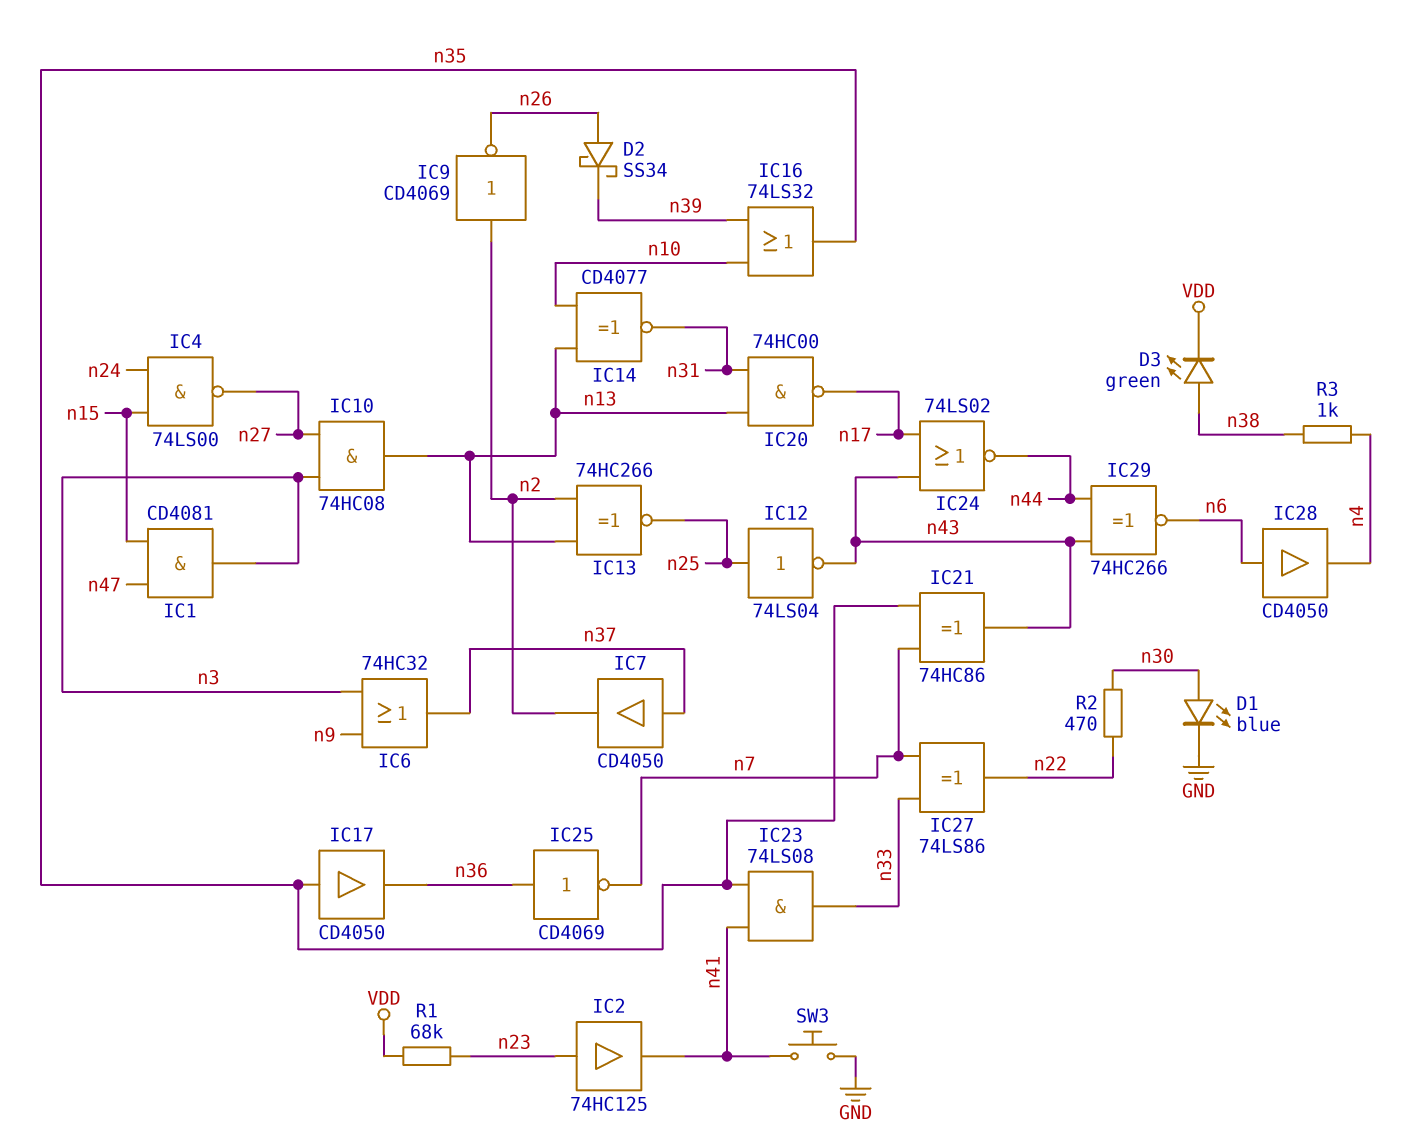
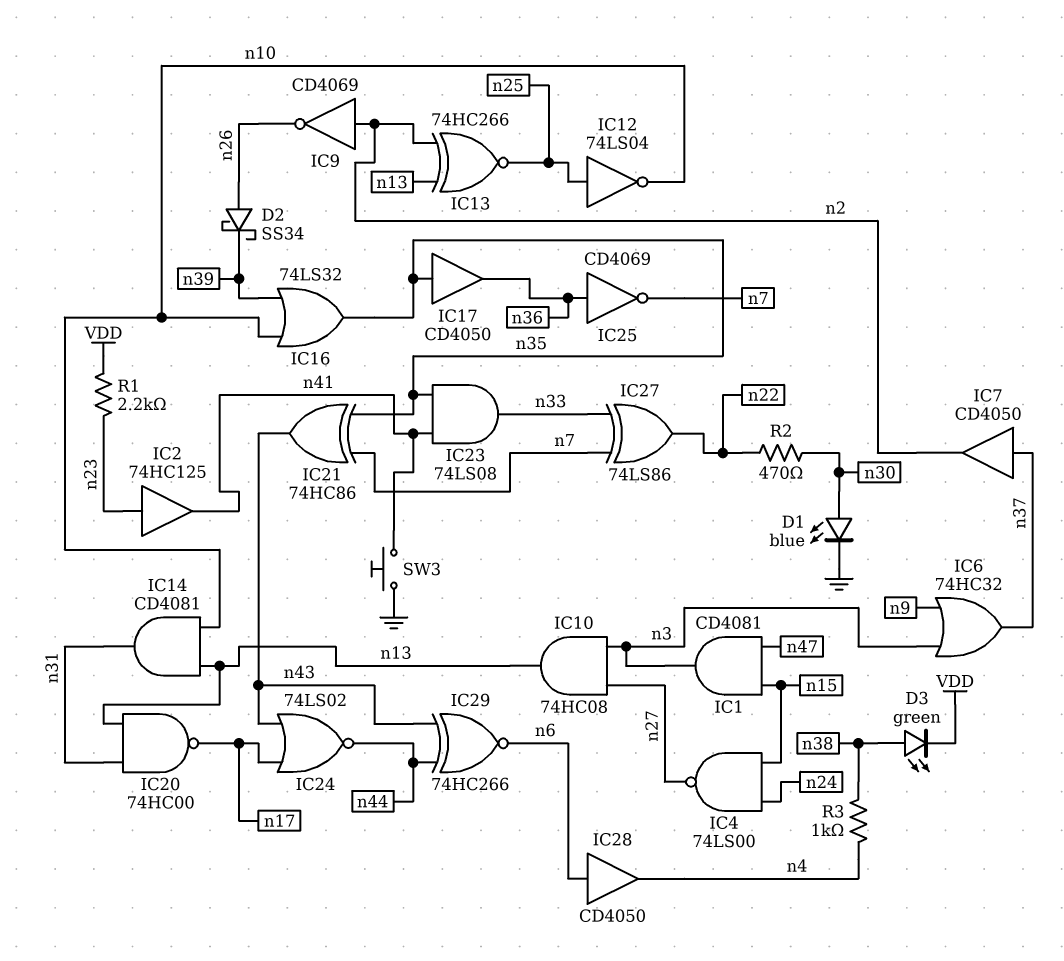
IC12: NOT 74LS04 (in n25, out n43) -> NOT 74LS04 (in n25, out n10)
IC14: XNOR CD4077 (in n10, in n13, out n31) -> AND CD4081 (in n10, in n13, out n31)
R1: 68k (VDD, n23) -> 2.2k (VDD, n23)

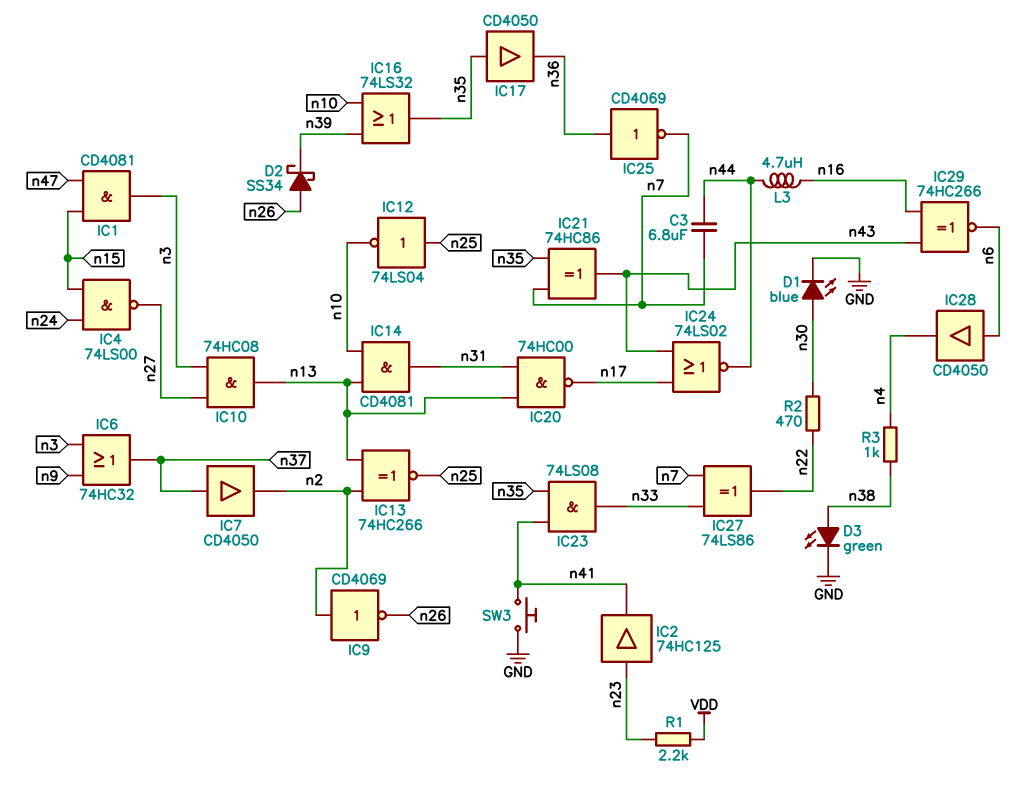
C3: none -> 6.8uF (n7, n44)
D3: LED green (A n38, K VDD) -> LED green (A n38, K GND)
IC29: XNOR 74HC266 (in n43, in n44, out n6) -> XNOR 74HC266 (in n16, in n43, out n6)
L3: none -> 4.7uH (n16, n44)

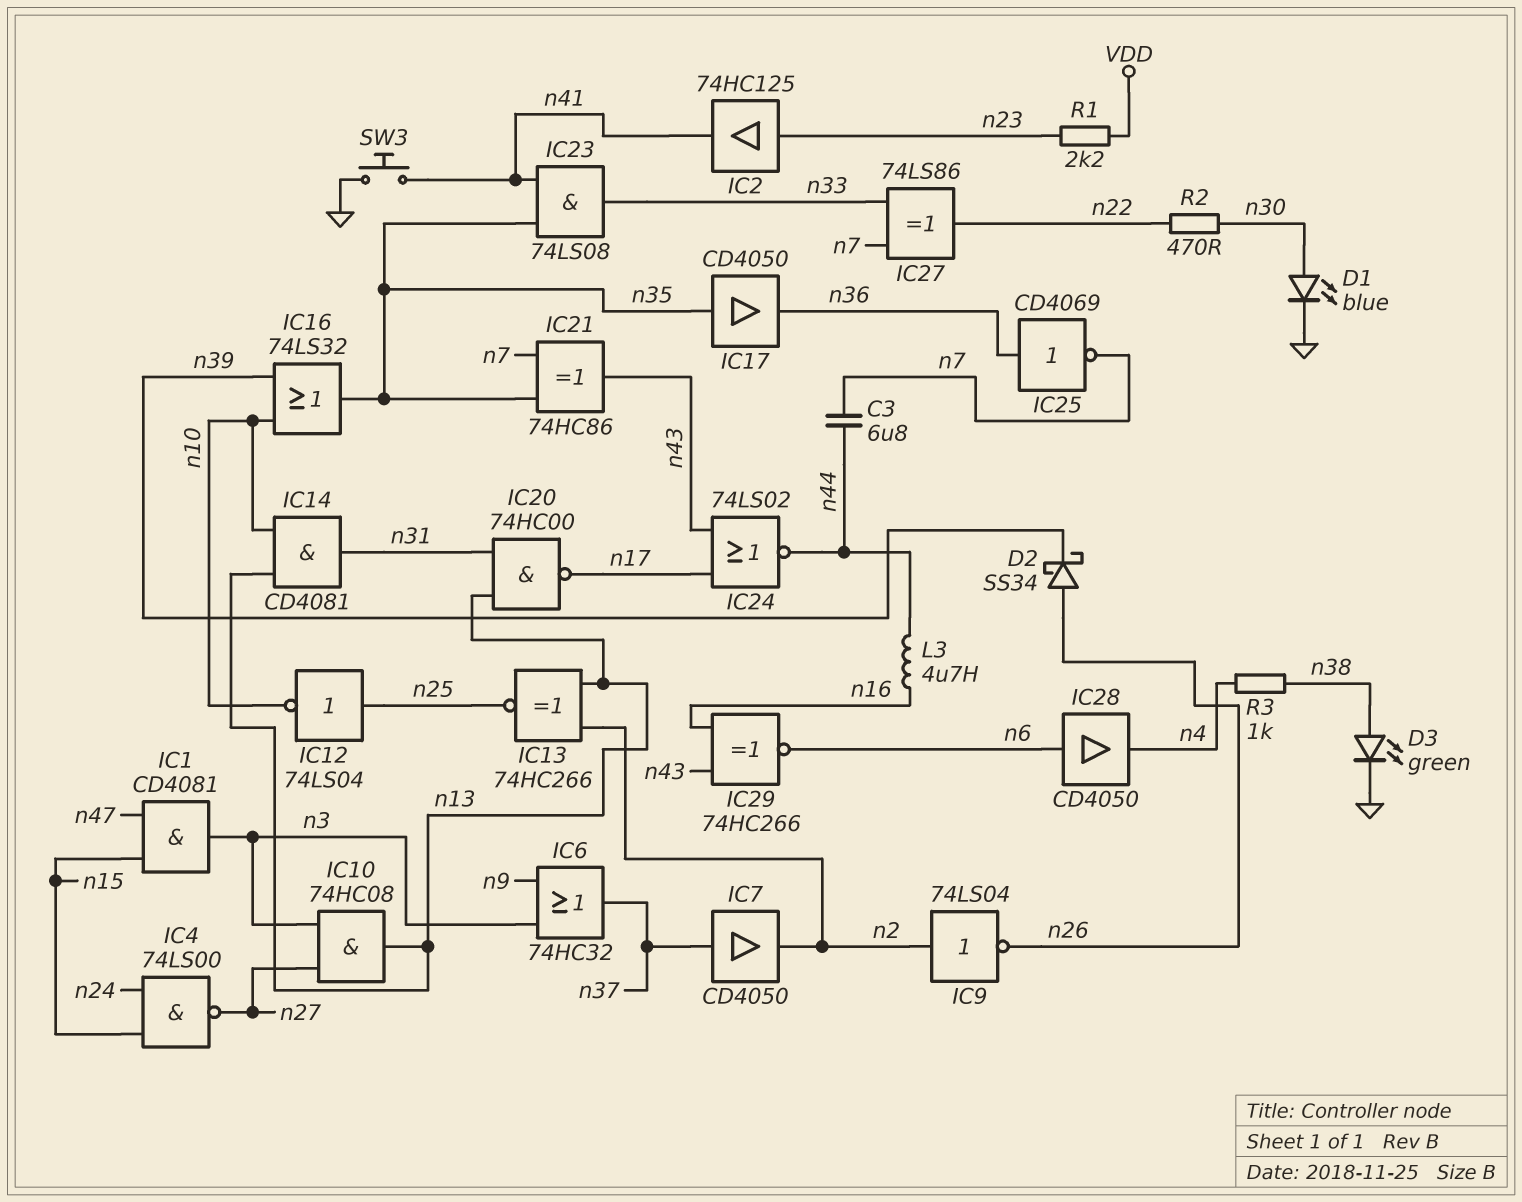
IC9: NOT CD4069 (in n2, out n26) -> NOT 74LS04 (in n2, out n26)

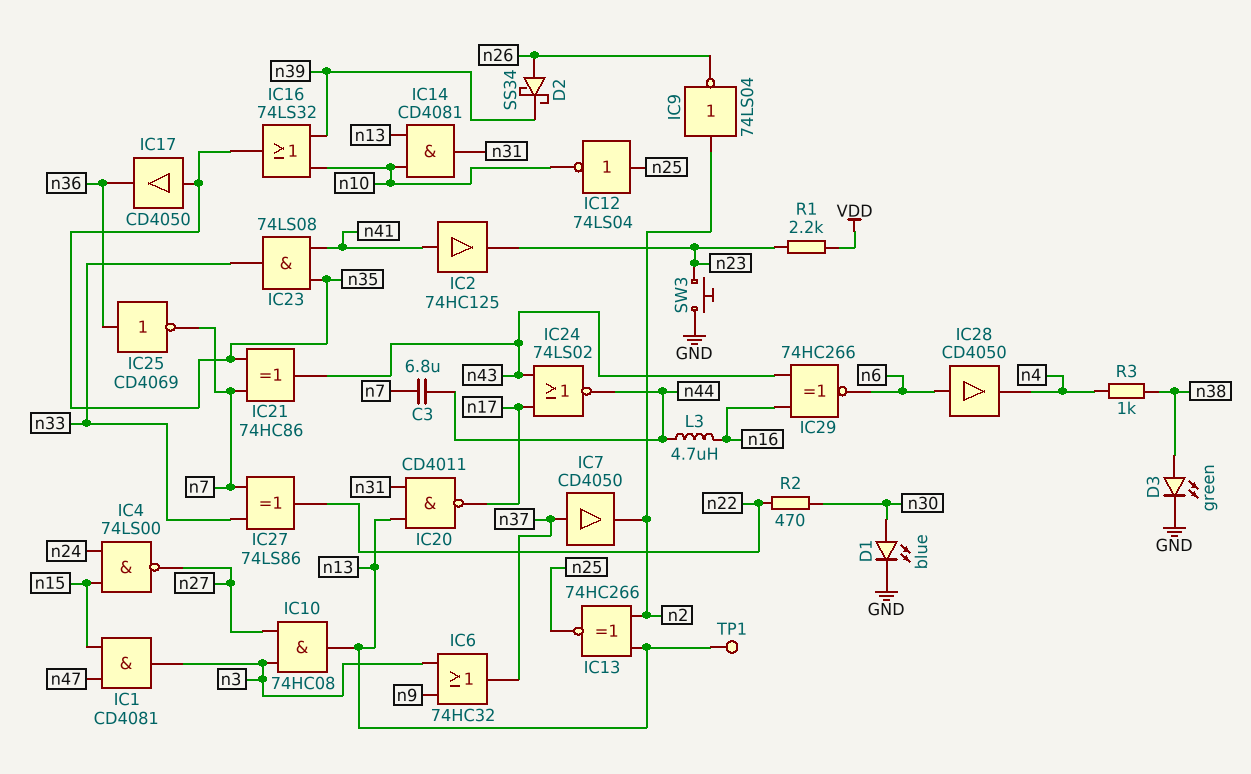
IC2: buffer 74HC125 (in n23, out n41) -> buffer 74HC125 (in n41, out n23)
IC20: NAND 74HC00 (in n13, in n31, out n17) -> NAND CD4011 (in n13, in n31, out n17)
SW3: button (GND, n41) -> button (GND, n23)
TP1: none -> test point (n13)

